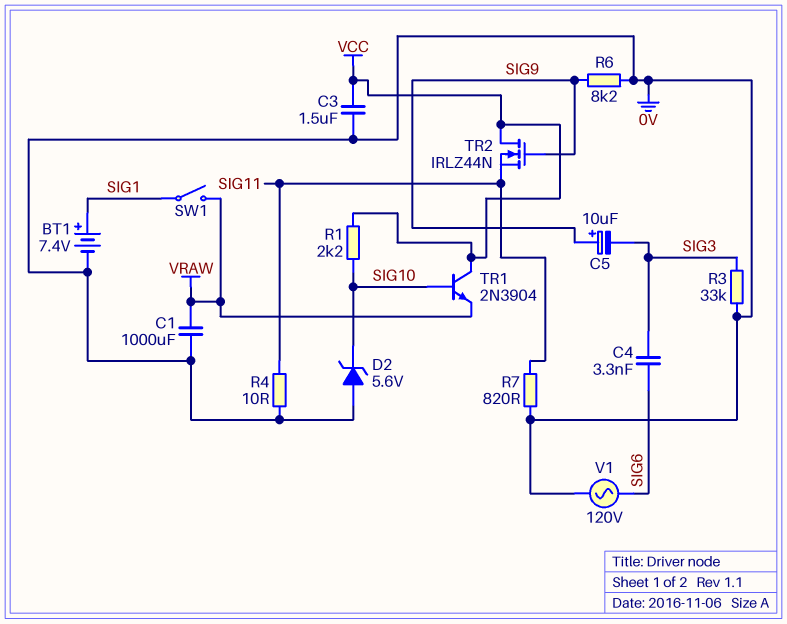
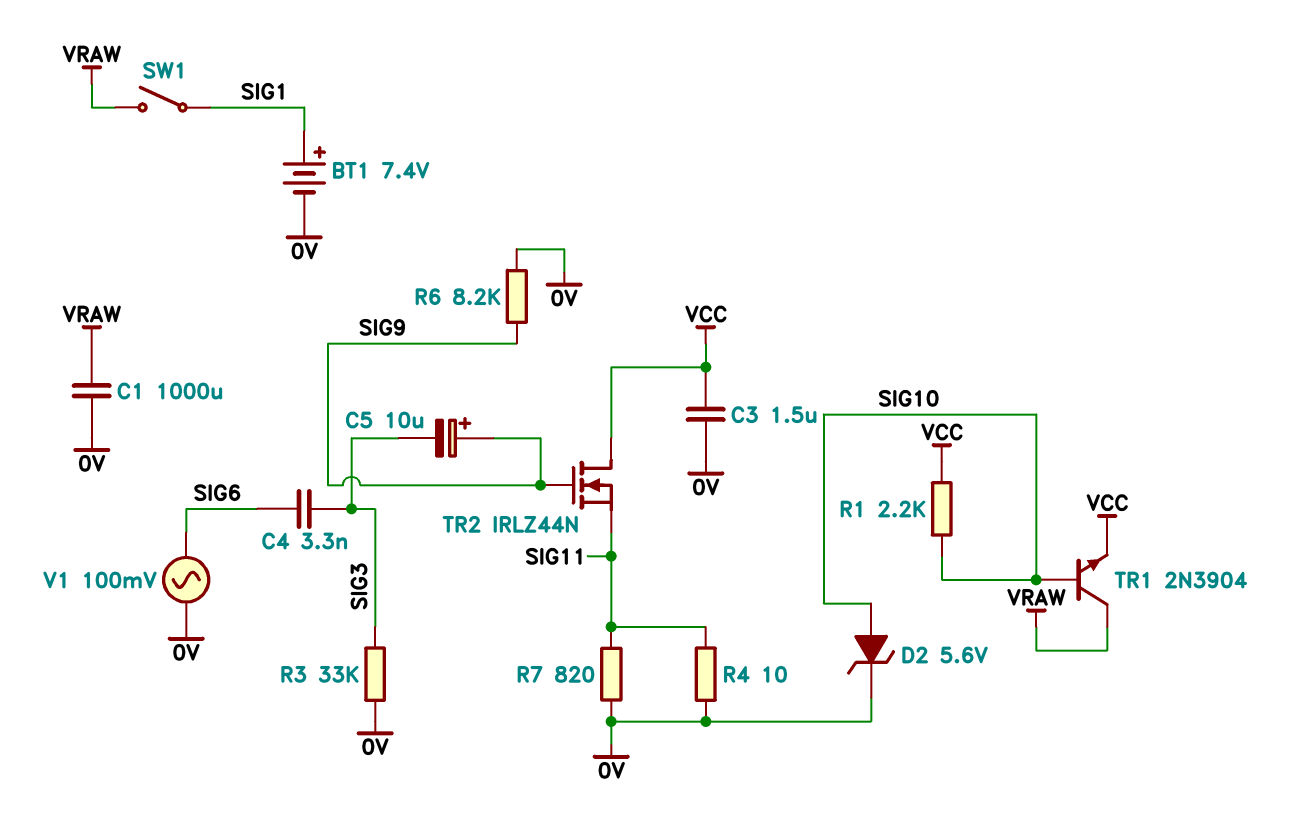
D2: zener 5.6V (A 0V, K SIG10) -> zener 5.6V (A SIG10, K 0V)
TR1: NPN 2N3904 (B SIG10, C VCC, E VRAW) -> NPN 2N3904 (B SIG10, C VRAW, E VCC)
V1: AC 120V (0V, SIG6) -> AC 100mV (0V, SIG6)

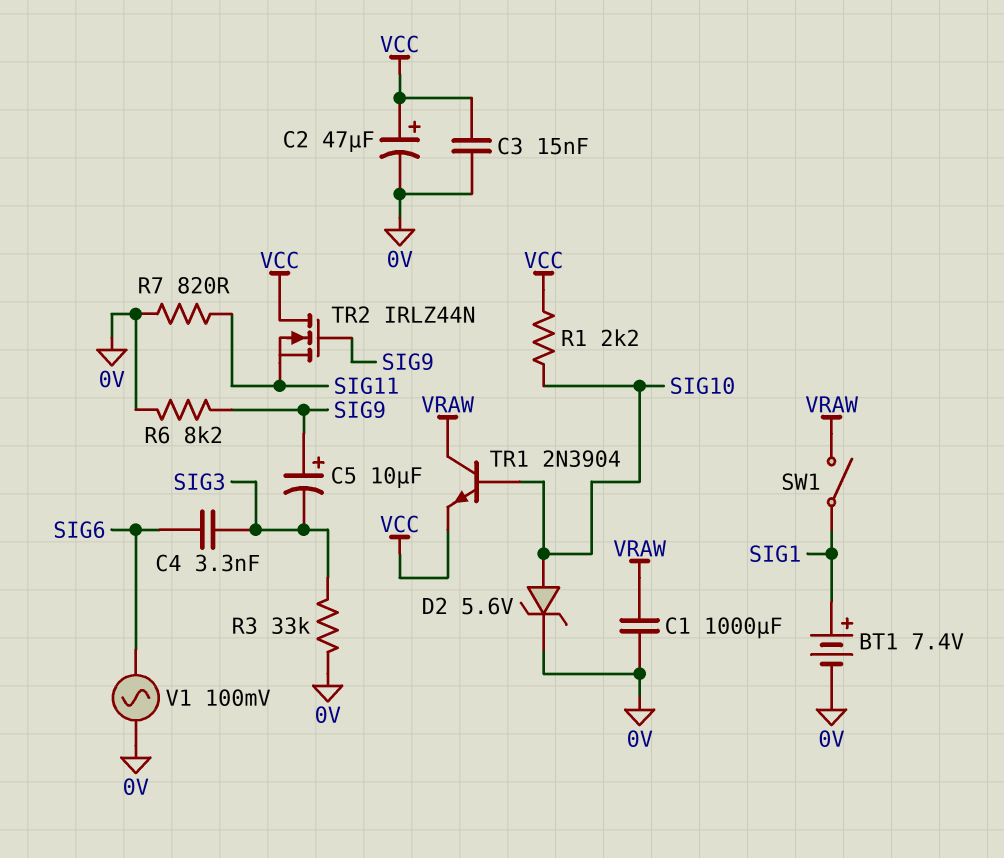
C2: none -> 47uF (plus VCC, minus 0V)
C3: 1.5uF (0V, VCC) -> 15nF (0V, VCC)
R4: 10 (0V, SIG11) -> none

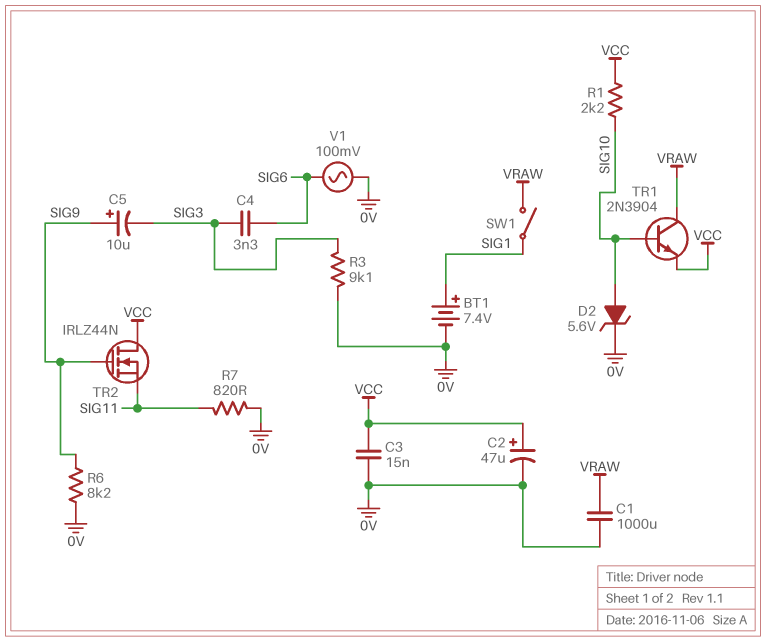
R3: 33k (0V, SIG3) -> 9.1k (0V, SIG3)

